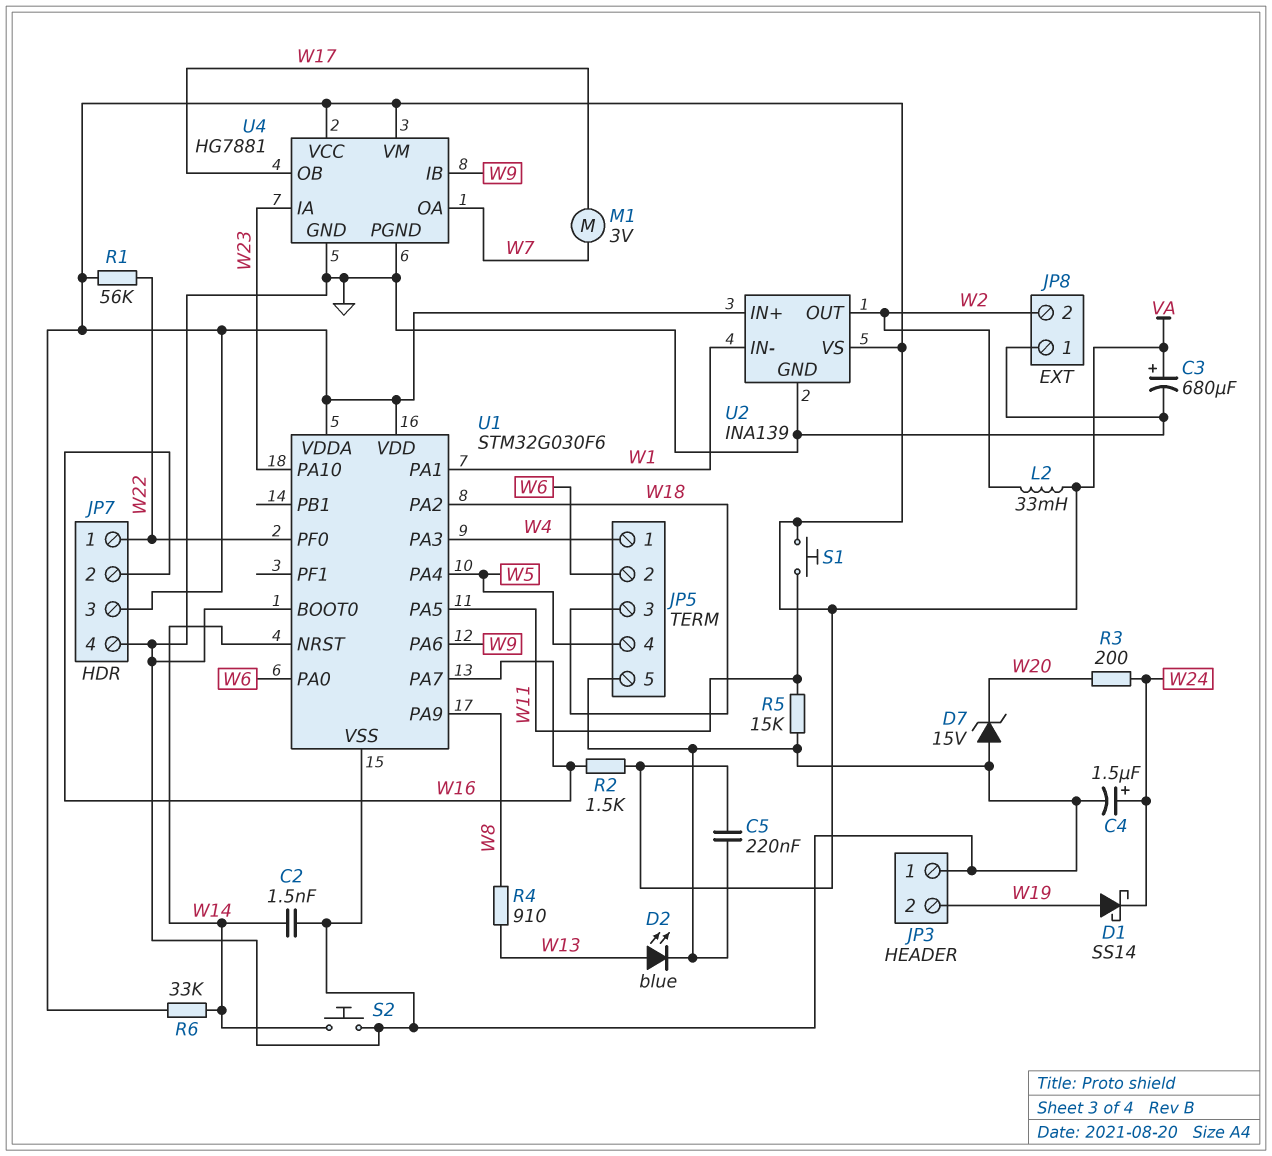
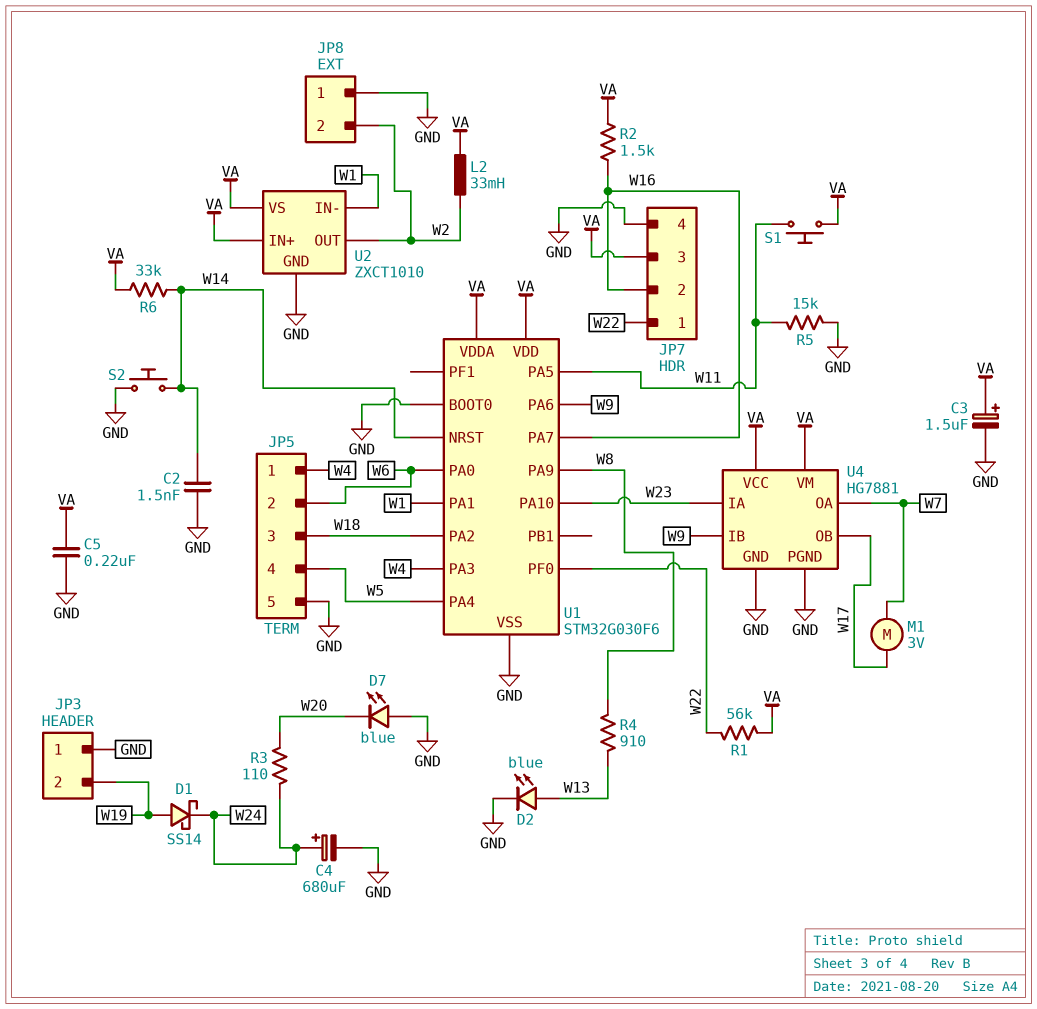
C3: 680uF (plus VA, minus GND) -> 1.5uF (plus VA, minus GND)
C4: 1.5uF (plus W24, minus GND) -> 680uF (plus W24, minus GND)
D7: zener 15V (A GND, K W20) -> LED blue (A GND, K W20)
R3: 200 (W20, W24) -> 110 (W20, W24)
U2: INA139 -> ZXCT1010

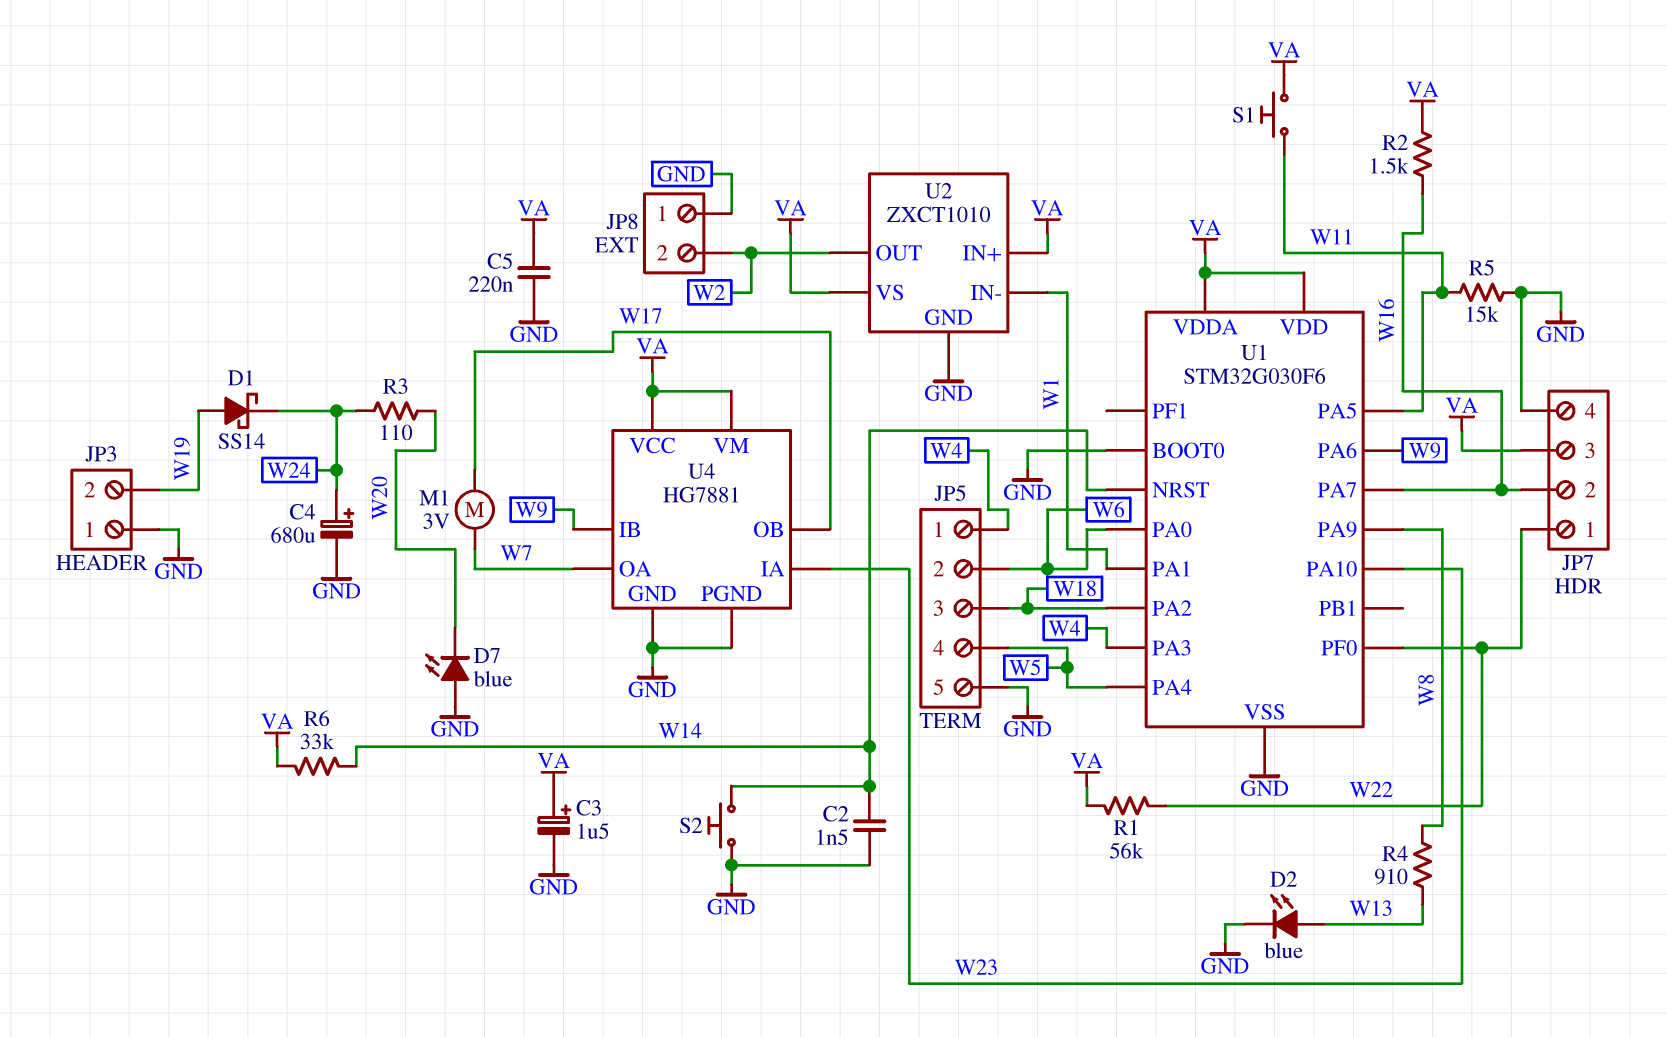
L2: 33mH (VA, W2) -> none

